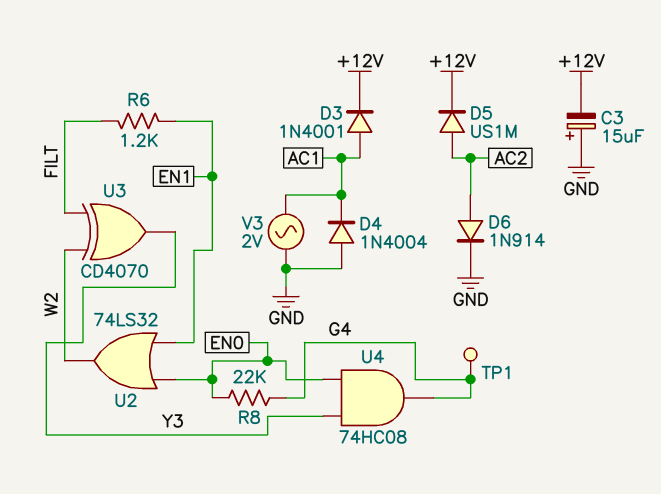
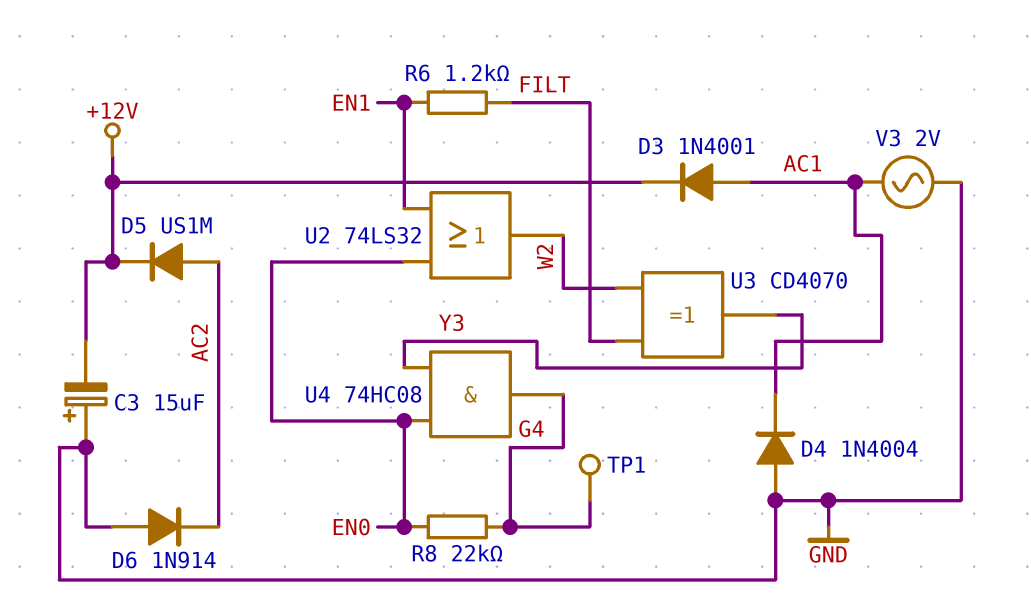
D6: diode 1N914 (A AC2, K GND) -> diode 1N914 (A GND, K AC2)

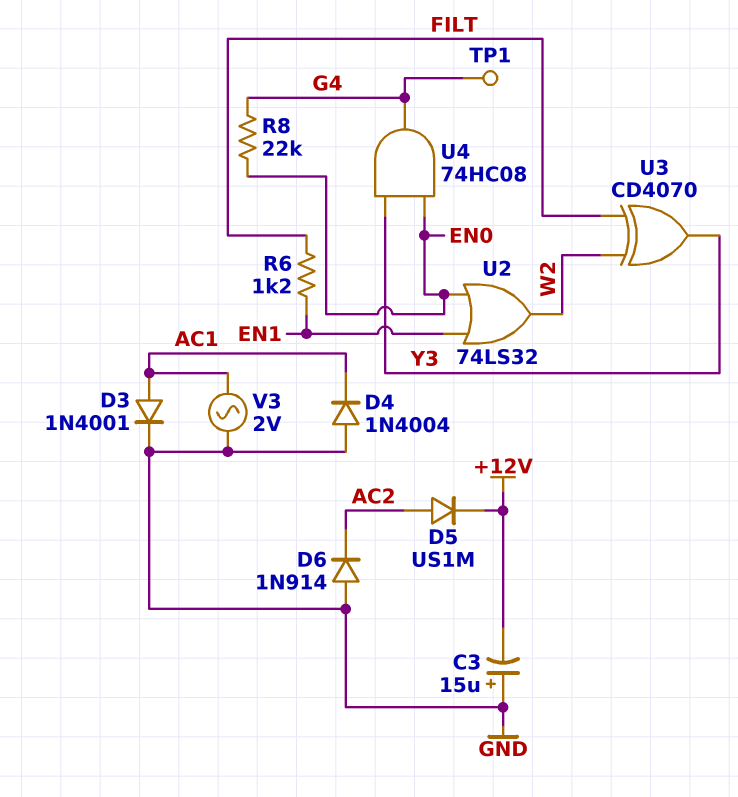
D3: diode 1N4001 (A AC1, K +12V) -> diode 1N4001 (A AC1, K GND)

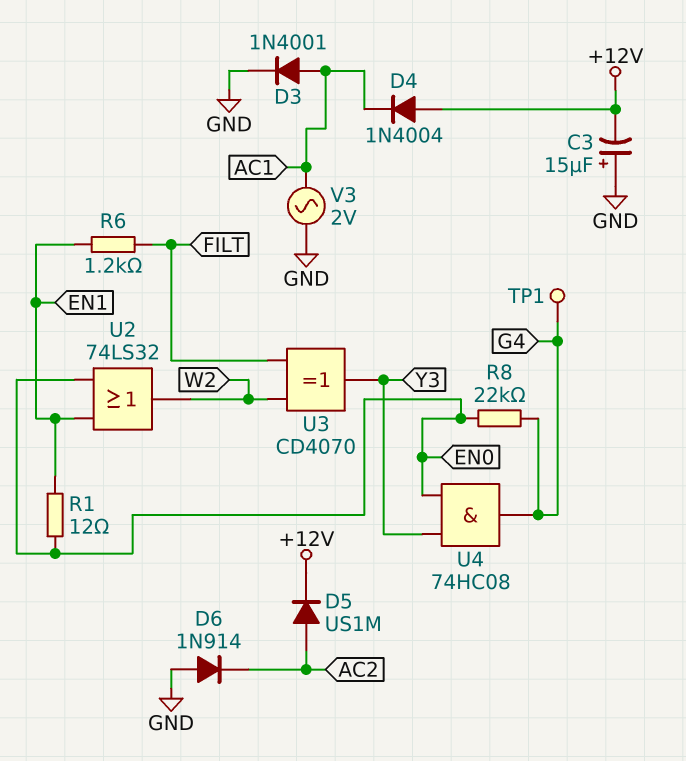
D4: diode 1N4004 (A GND, K AC1) -> diode 1N4004 (A +12V, K AC1)
R1: none -> 12 (EN0, EN1)

